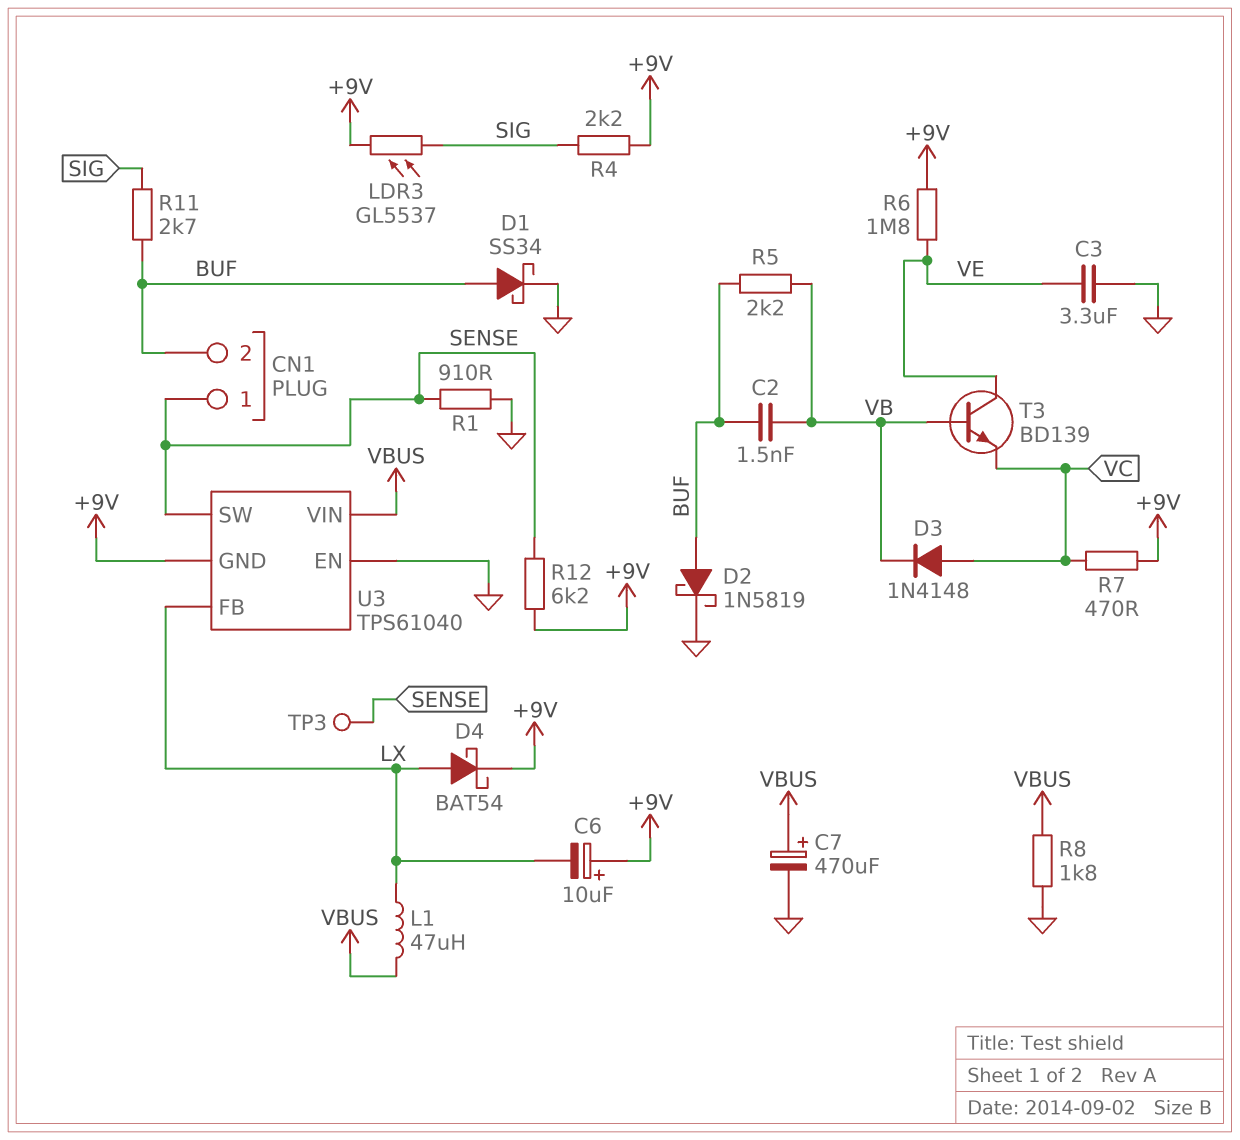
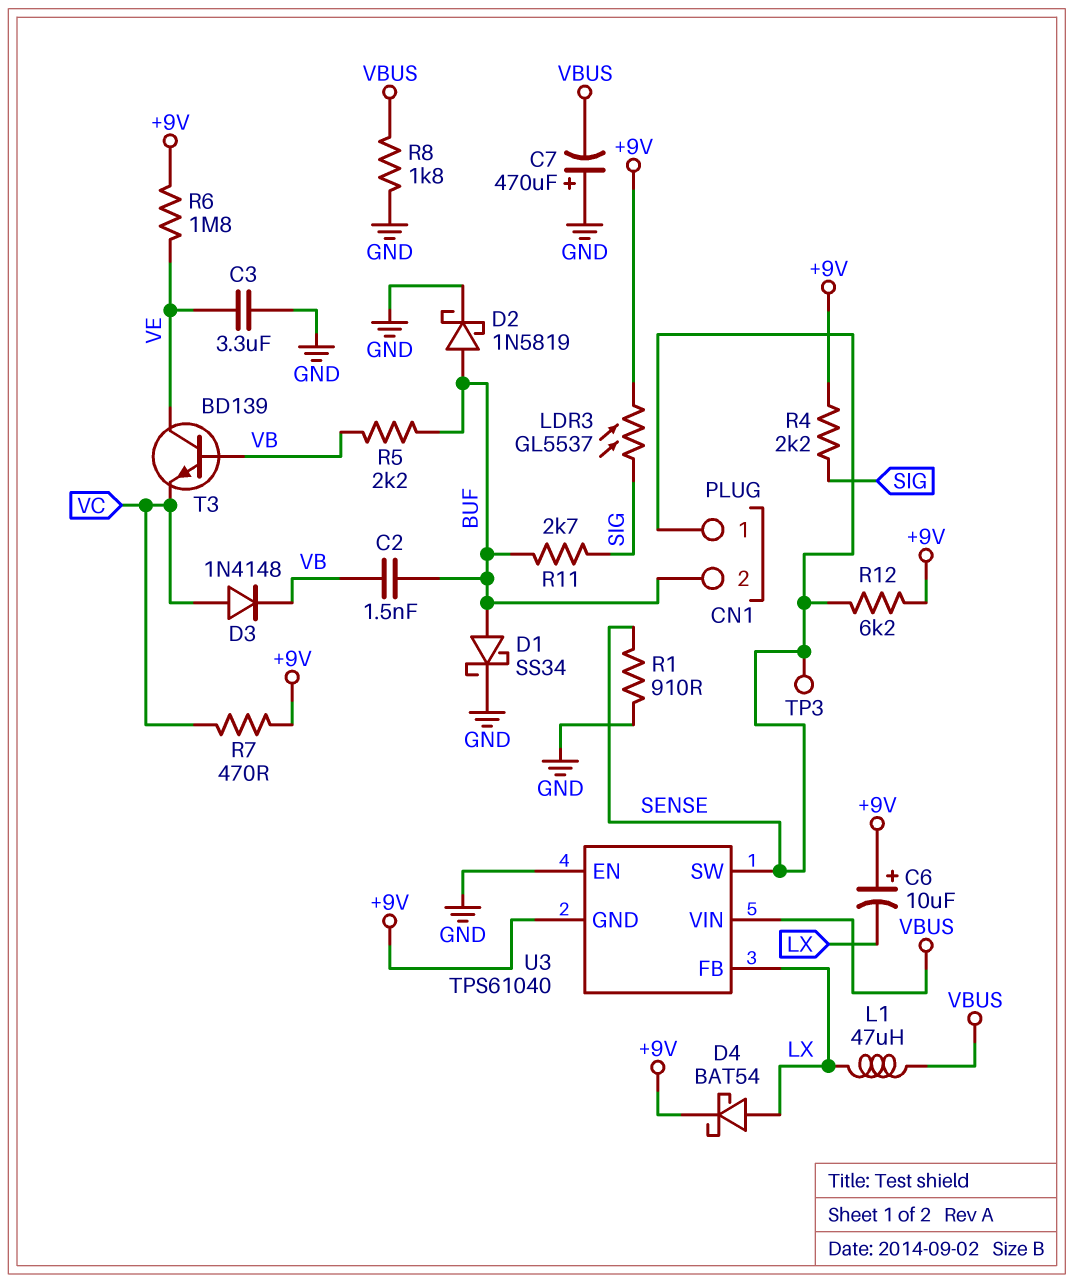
C7: 470uF (plus VBUS, minus GND) -> 470uF (plus GND, minus VBUS)

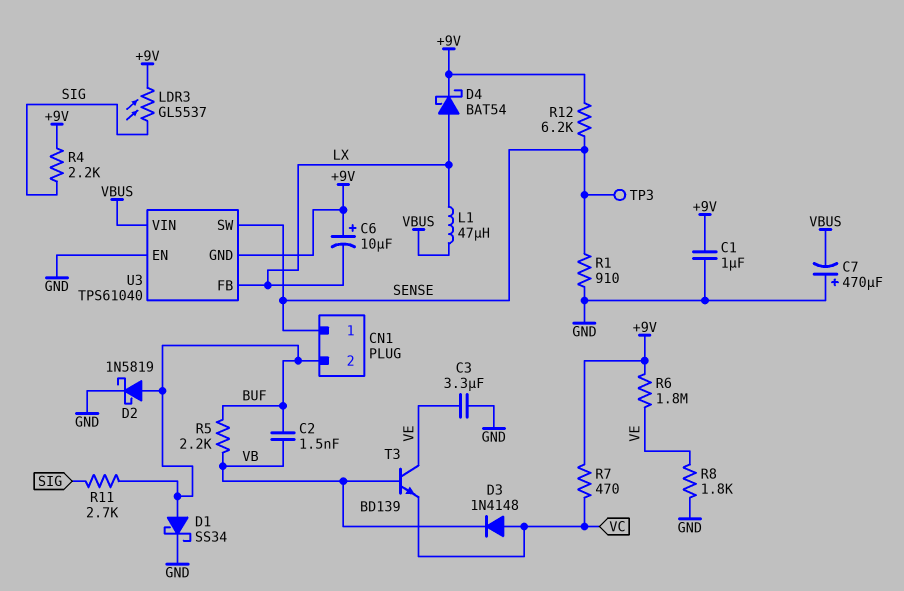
C1: none -> 1uF (+9V, GND)
R8: 1.8k (GND, VBUS) -> 1.8k (GND, VE)

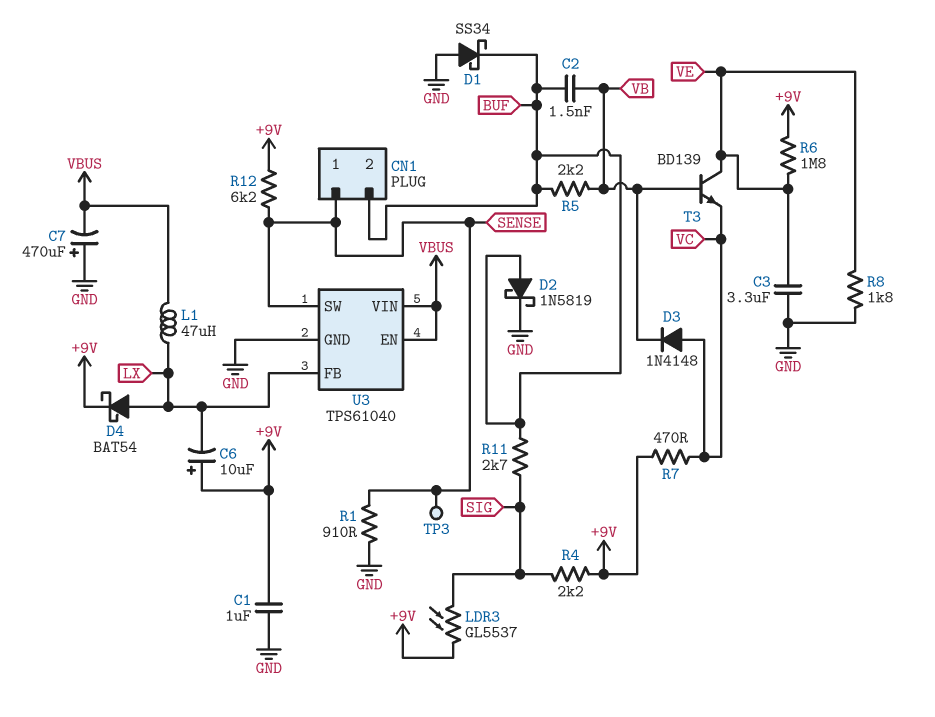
D1: schottky SS34 (A BUF, K GND) -> schottky SS34 (A GND, K BUF)
U3 pin EN: GND -> VBUS
U3 pin GND: +9V -> GND

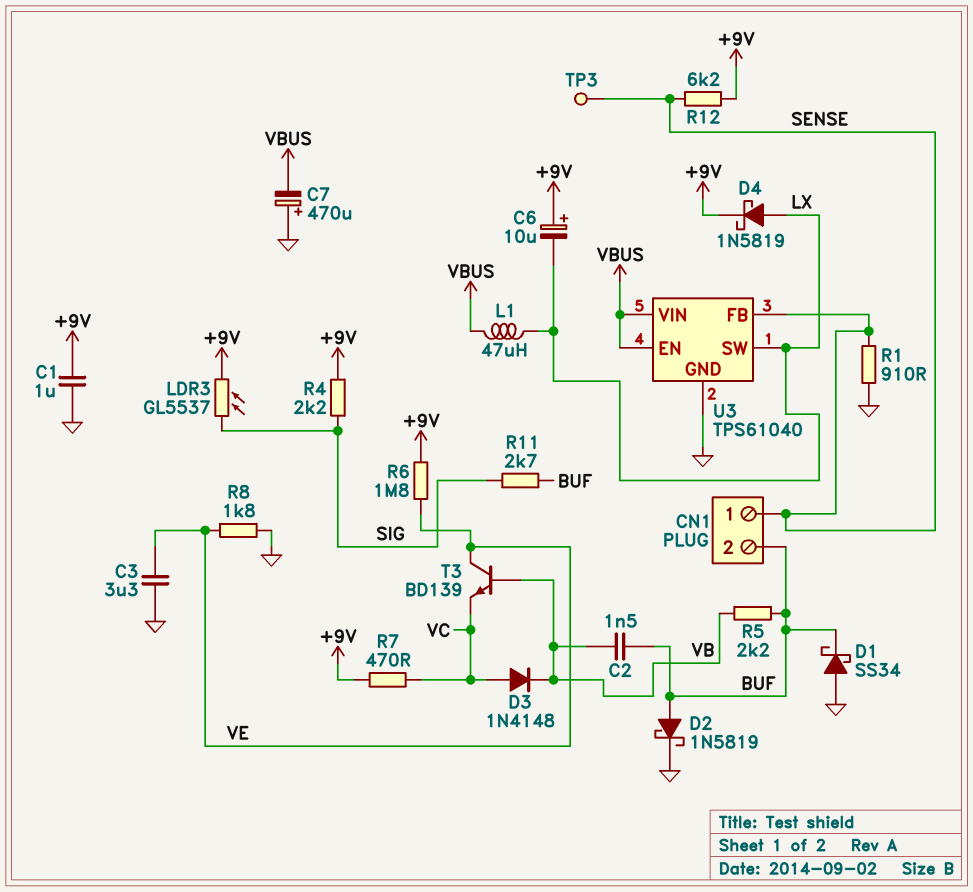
D4: schottky BAT54 (A LX, K +9V) -> schottky 1N5819 (A LX, K +9V)
U3 pin FB: LX -> SENSE
U3 pin SW: SENSE -> LX

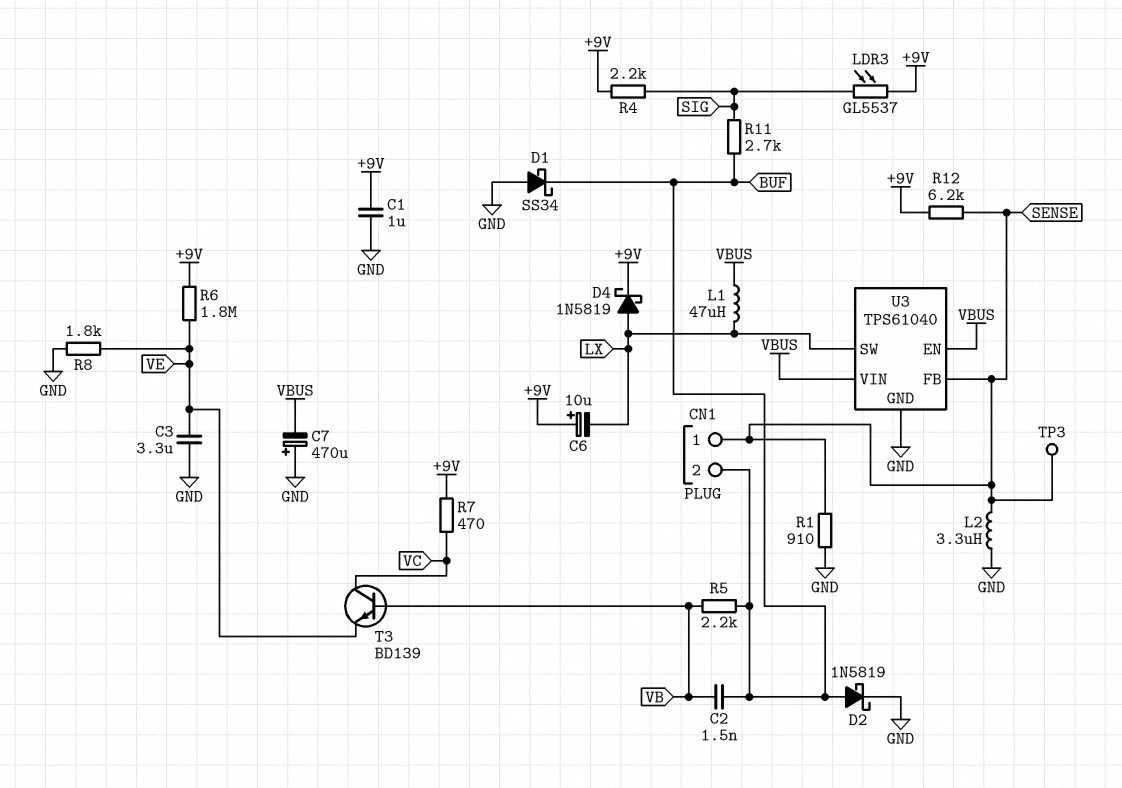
D3: diode 1N4148 (A VC, K VB) -> none
L2: none -> 3.3uH (GND, SENSE)
T3: NPN BD139 (B VB, C VE, E VC) -> NPN BD139 (B VB, C VC, E VE)

